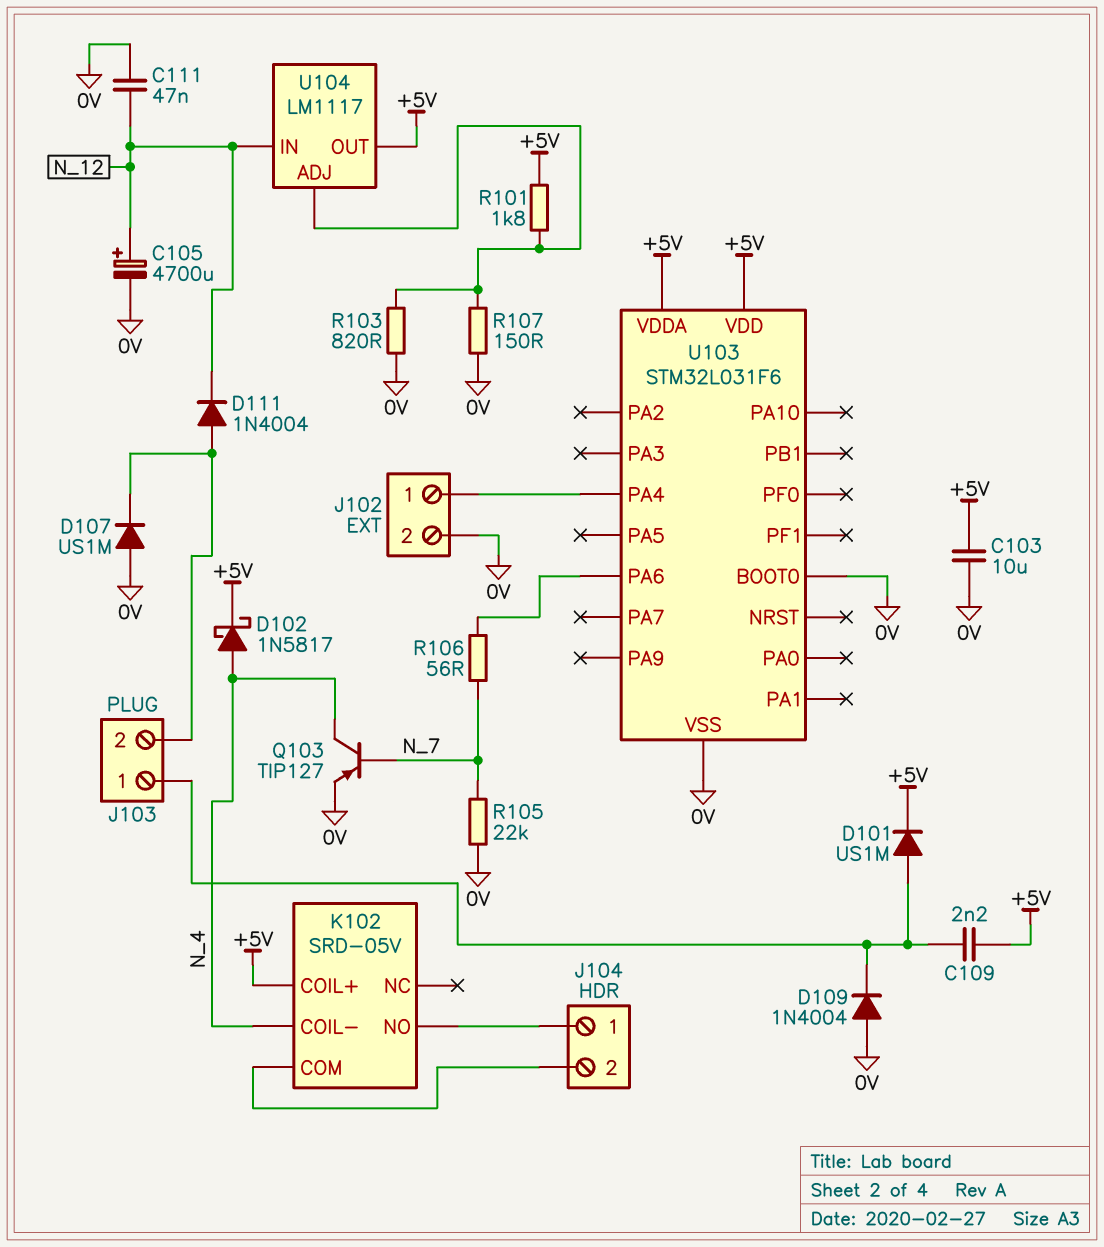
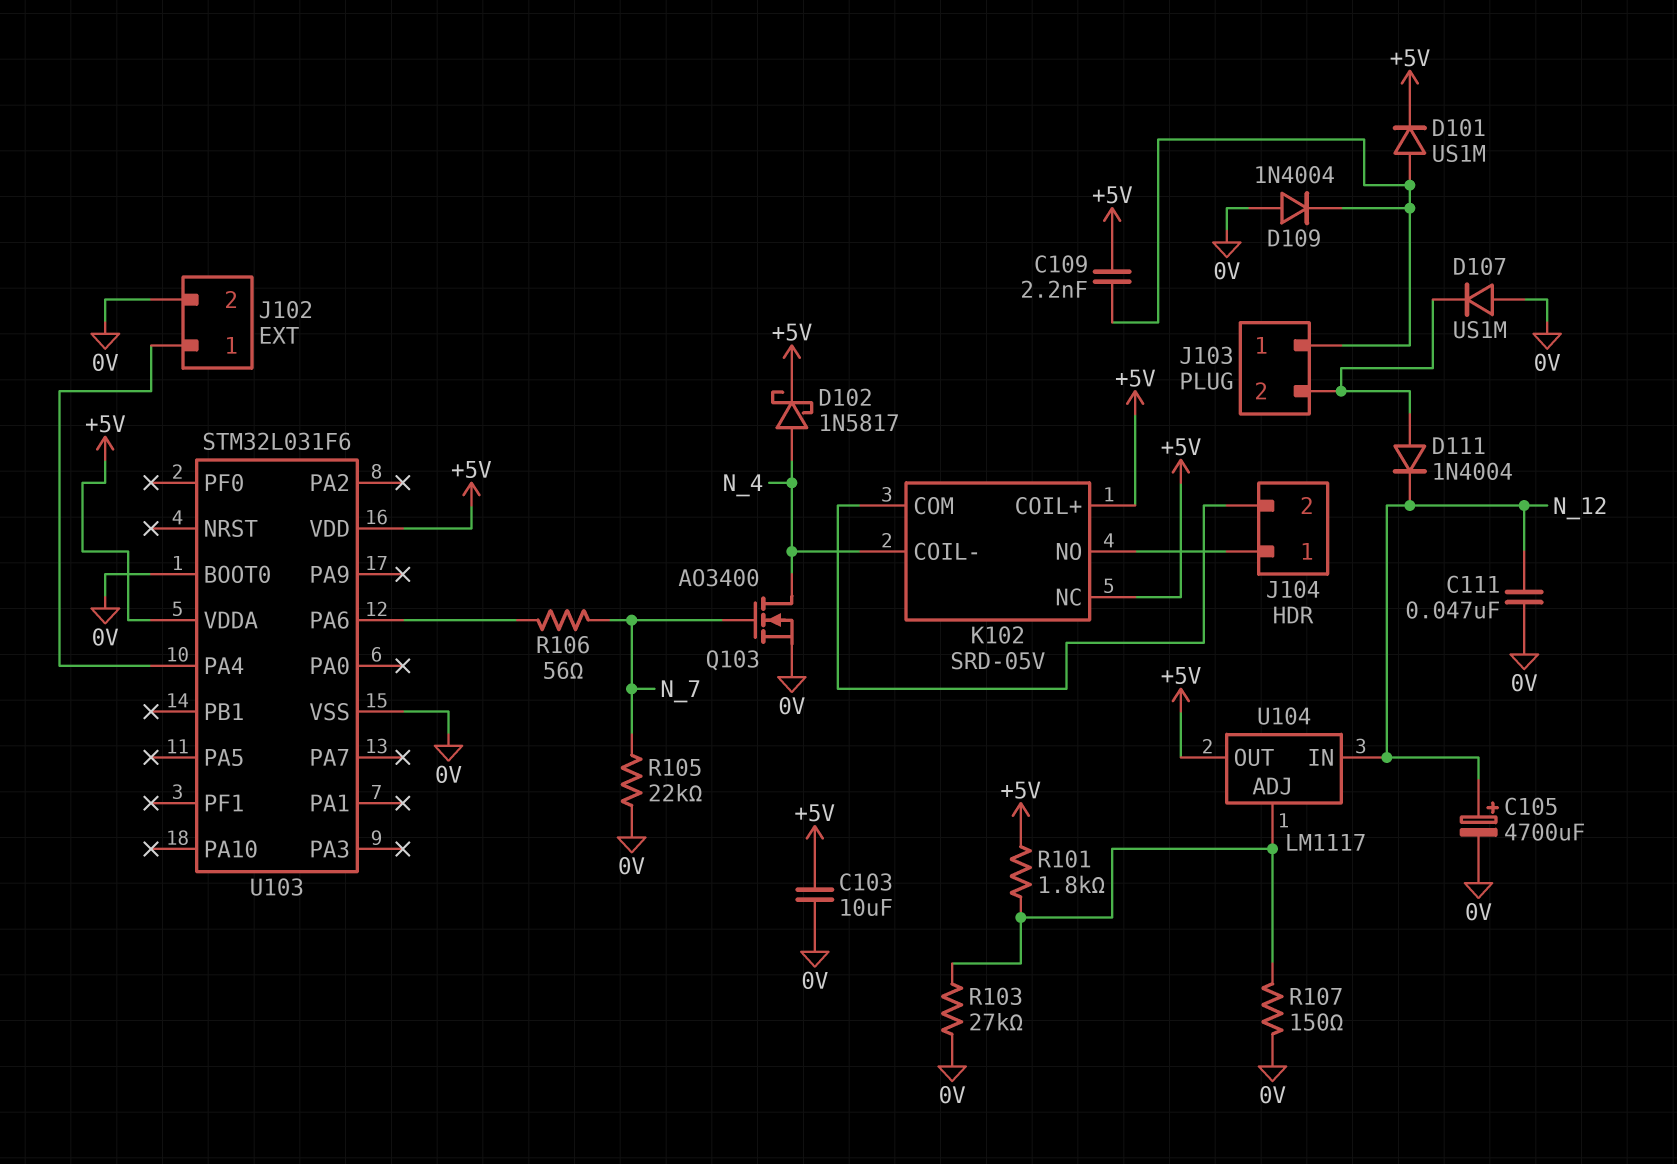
K102 pin NC: none -> +5V
Q103: PNP TIP127 (B N_7, C N_4, E 0V) -> NMOS AO3400 (G N_7, D N_4, S 0V)
R103: 820 (0V, U104/ADJ) -> 27k (0V, U104/ADJ)

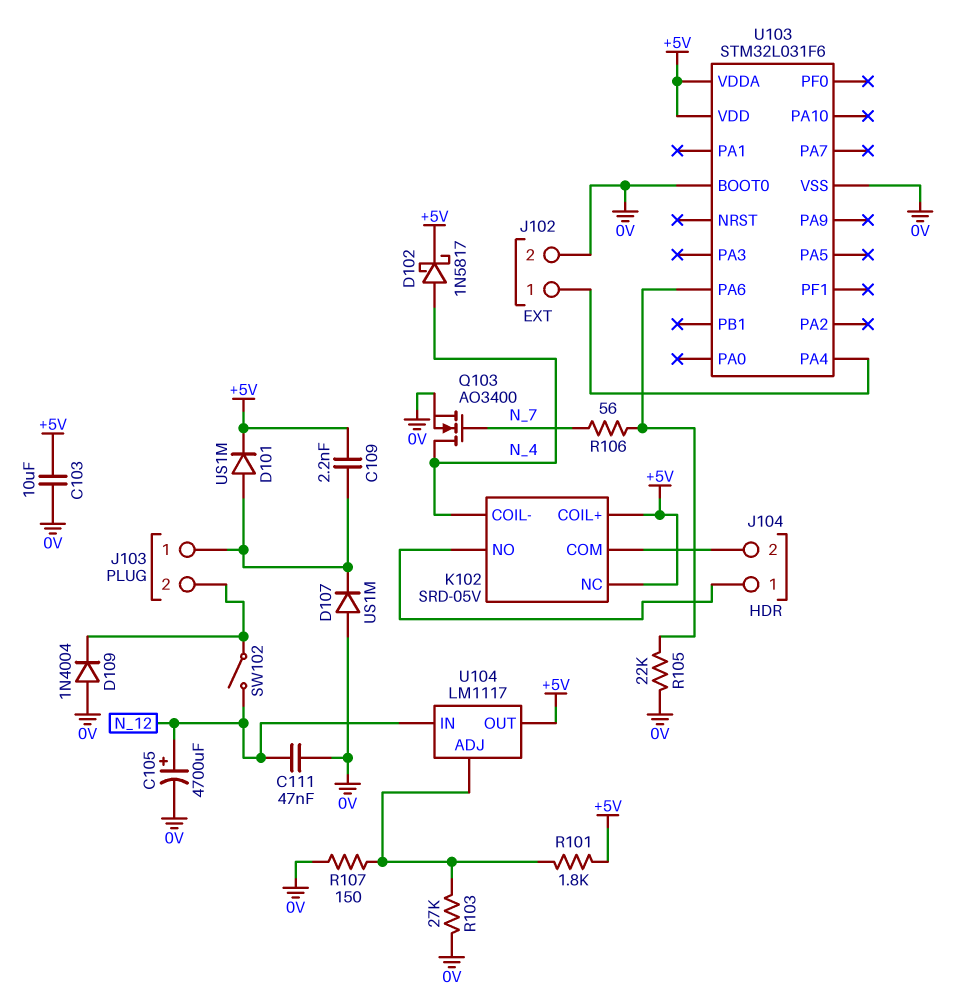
D107: diode US1M (A 0V, K J103/2) -> diode US1M (A 0V, K J103/1)
D109: diode 1N4004 (A 0V, K J103/1) -> diode 1N4004 (A 0V, K J103/2)
D111: diode 1N4004 (A J103/2, K N_12) -> none
R105: 22k (0V, N_7) -> 22k (0V, U103/PA6)
SW102: none -> switch (J103/2, N_12)

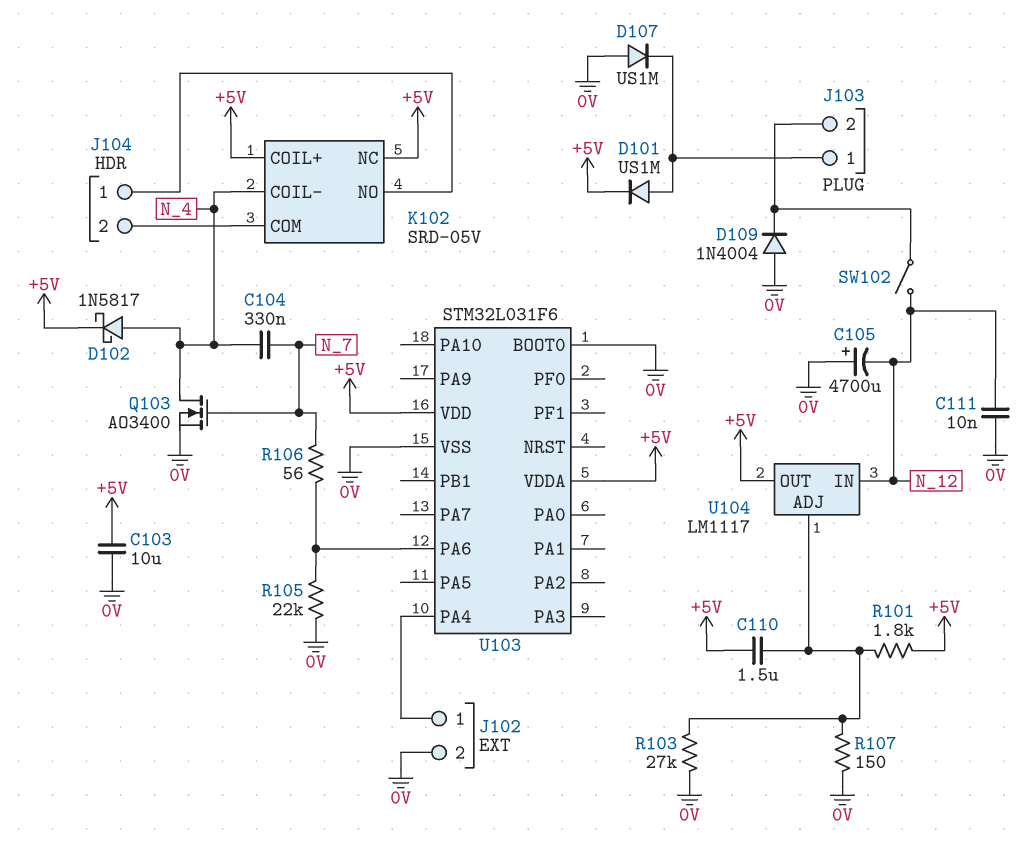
C104: none -> 330nF (N_4, N_7)
C105: 4700uF (plus N_12, minus 0V) -> 4700uF (plus 0V, minus N_12)
C109: 2.2nF (+5V, J103/1) -> none
C110: none -> 1.5uF (+5V, U104/ADJ)
C111: 47nF (0V, N_12) -> 10nF (0V, N_12)

